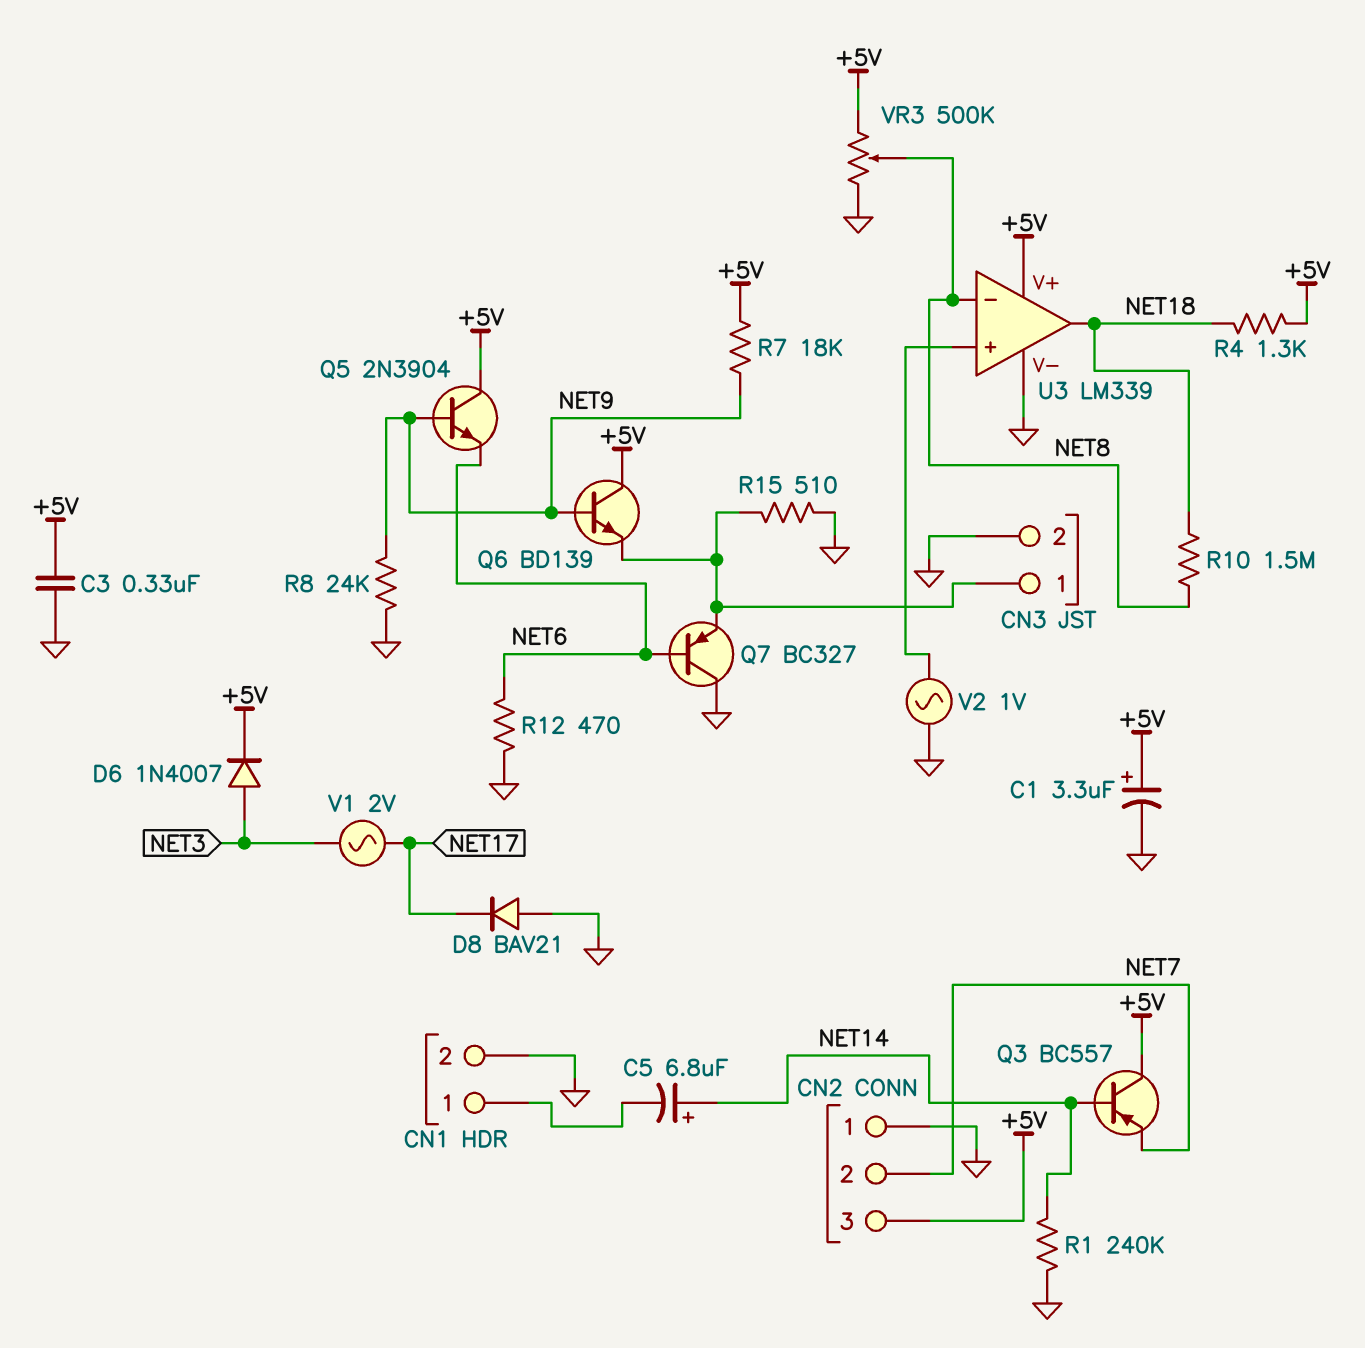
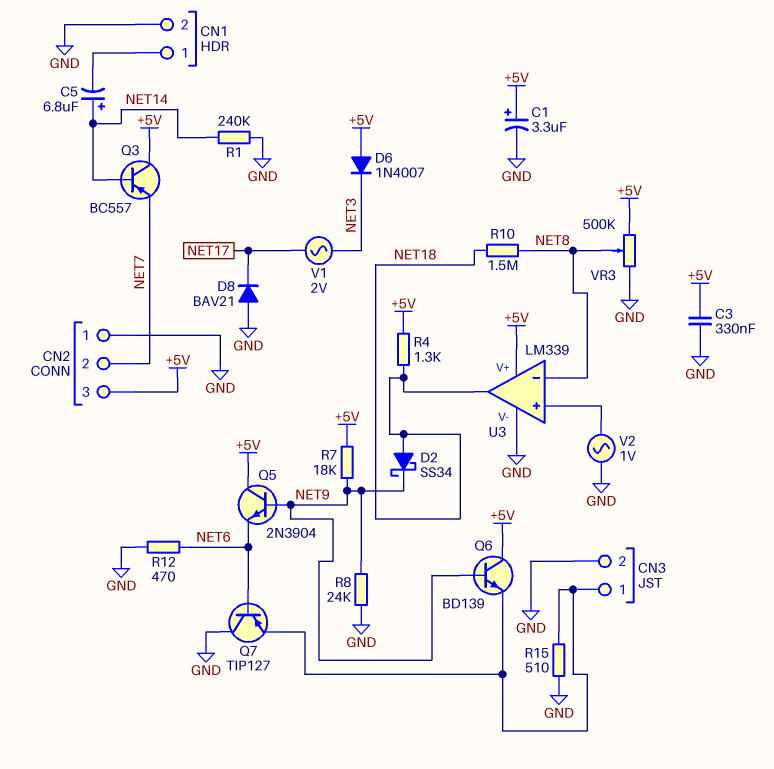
D2: none -> schottky SS34 (A NET18, K NET9)
D6: diode 1N4007 (A NET3, K +5V) -> diode 1N4007 (A +5V, K NET3)
Q7: PNP BC327 (B NET6, C GND, E CN3/1) -> PNP TIP127 (B NET6, C GND, E CN3/1)

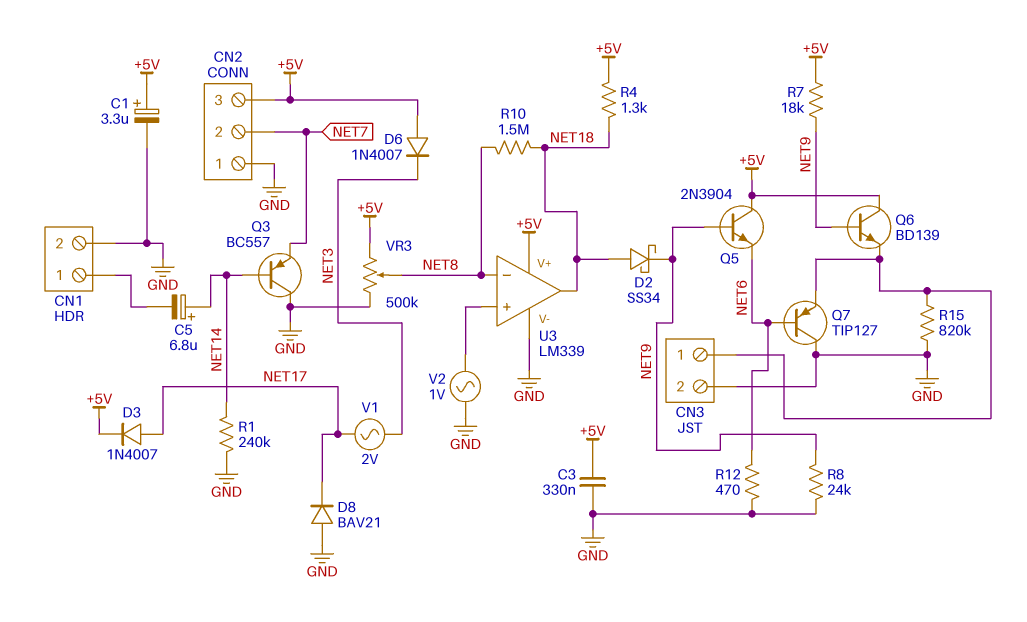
D3: none -> diode 1N4007 (A NET17, K +5V)
Q3: PNP BC557 (B NET14, C +5V, E NET7) -> PNP BC557 (B NET14, C GND, E NET7)
R15: 510 (CN3/1, GND) -> 820k (CN3/1, GND)

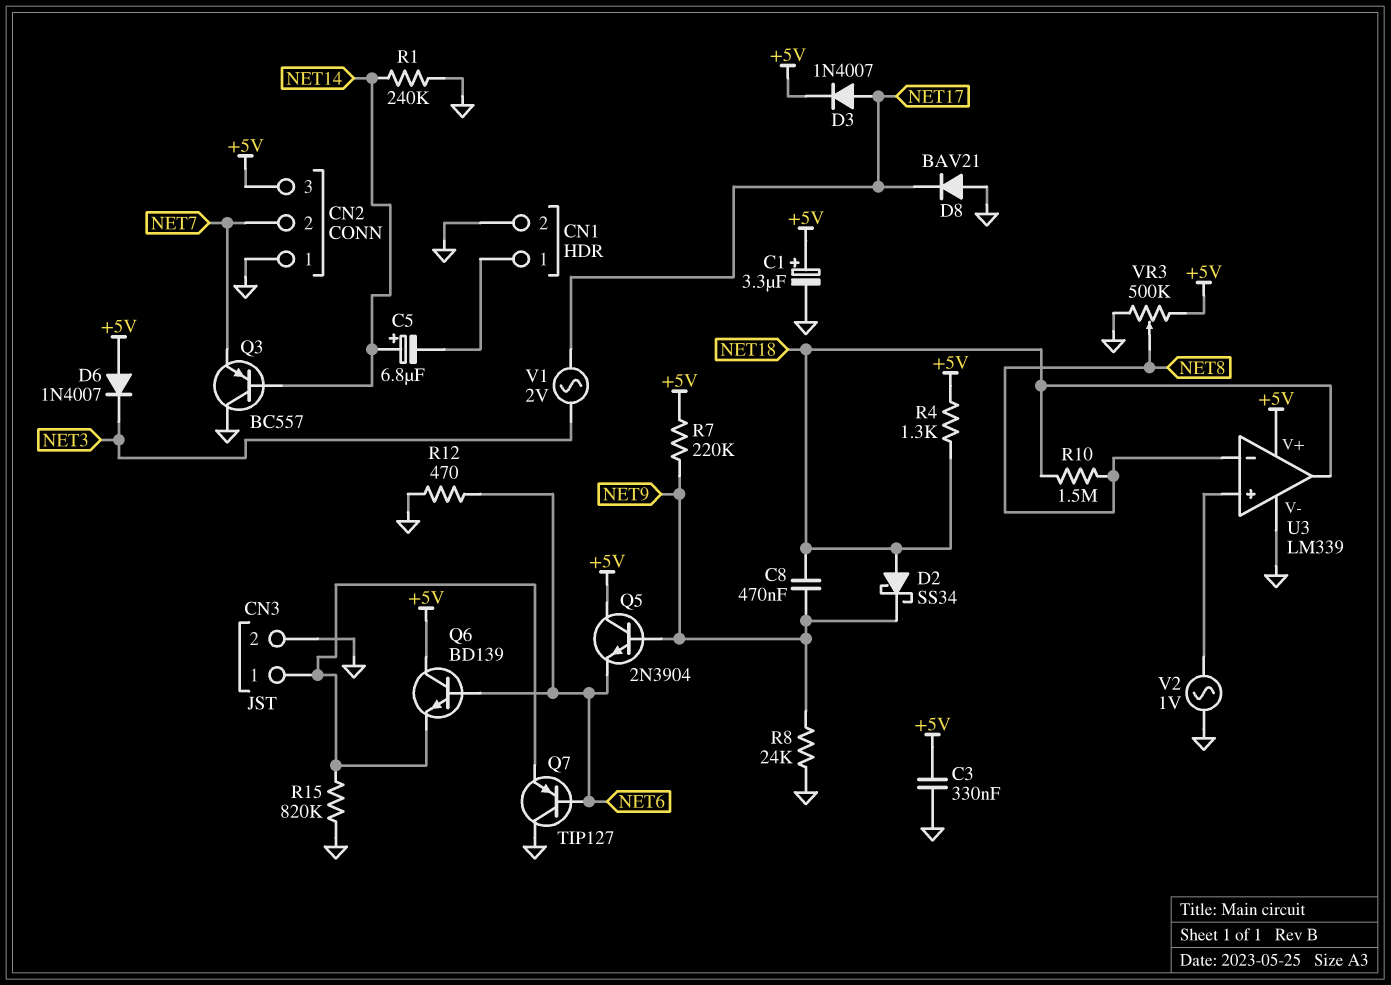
C8: none -> 470nF (NET9, NET18)
Q6: NPN BD139 (B NET9, C +5V, E CN3/1) -> NPN BD139 (B NET6, C +5V, E CN3/1)
R7: 18k (+5V, NET9) -> 220k (+5V, NET9)

